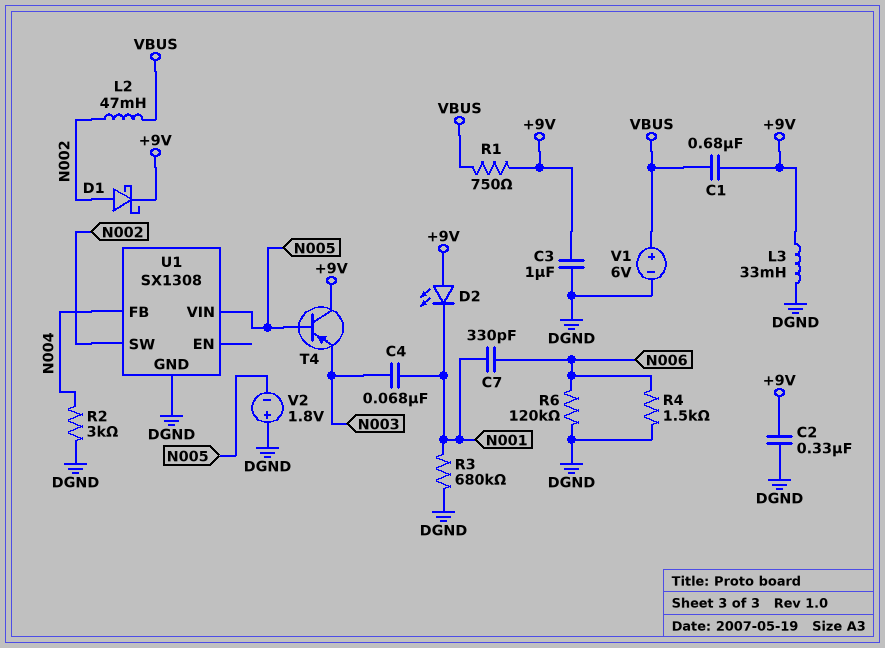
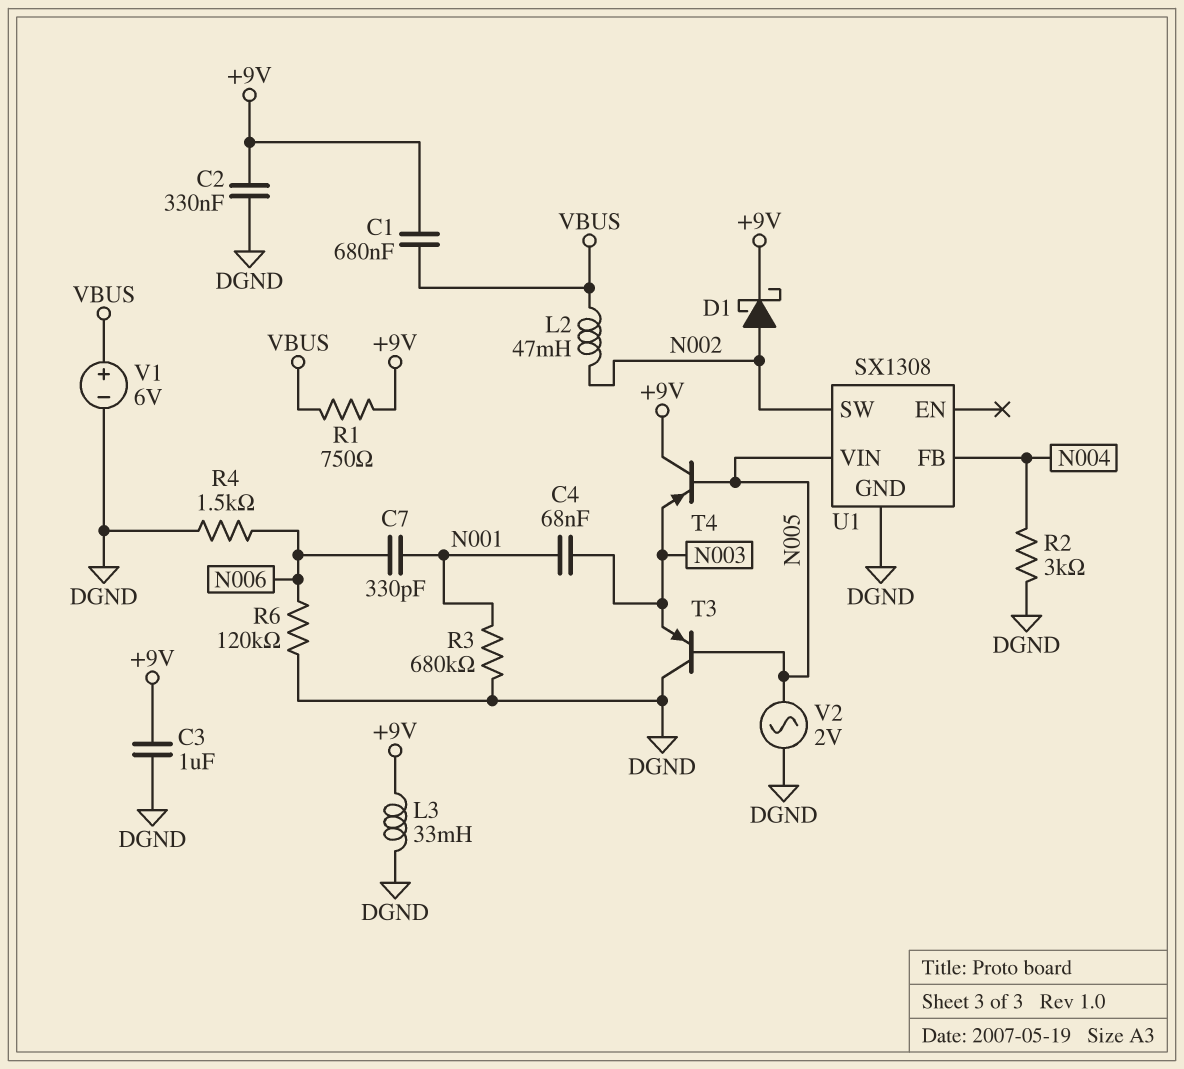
D2: LED (A +9V, K N001) -> none
T3: none -> PNP (B N005, C DGND, E N003)
V2: 1.8V (plus DGND, minus N005) -> AC 2V (DGND, N005)

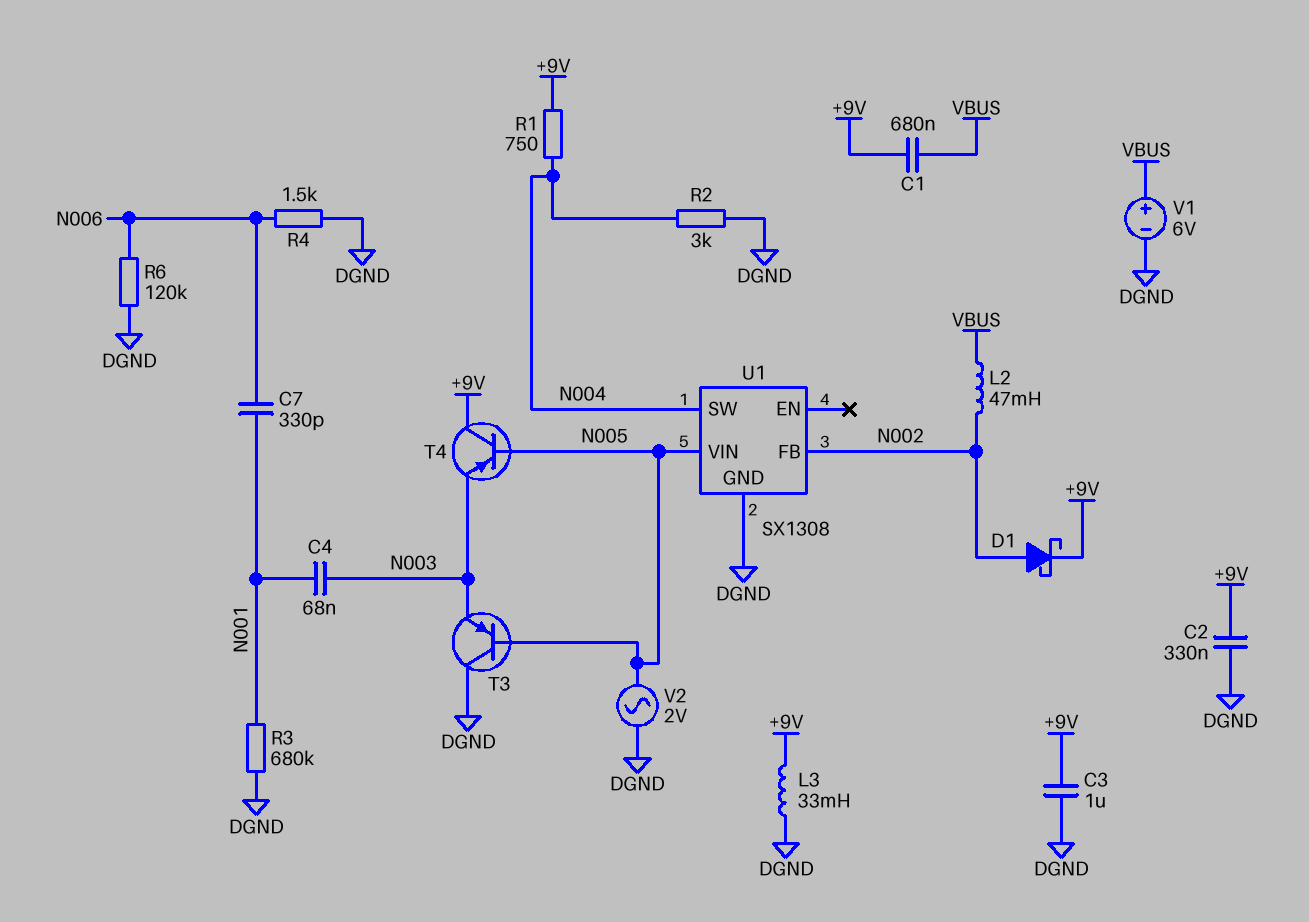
R1: 750 (+9V, VBUS) -> 750 (+9V, N004)
U1 pin FB: N004 -> N002
U1 pin SW: N002 -> N004

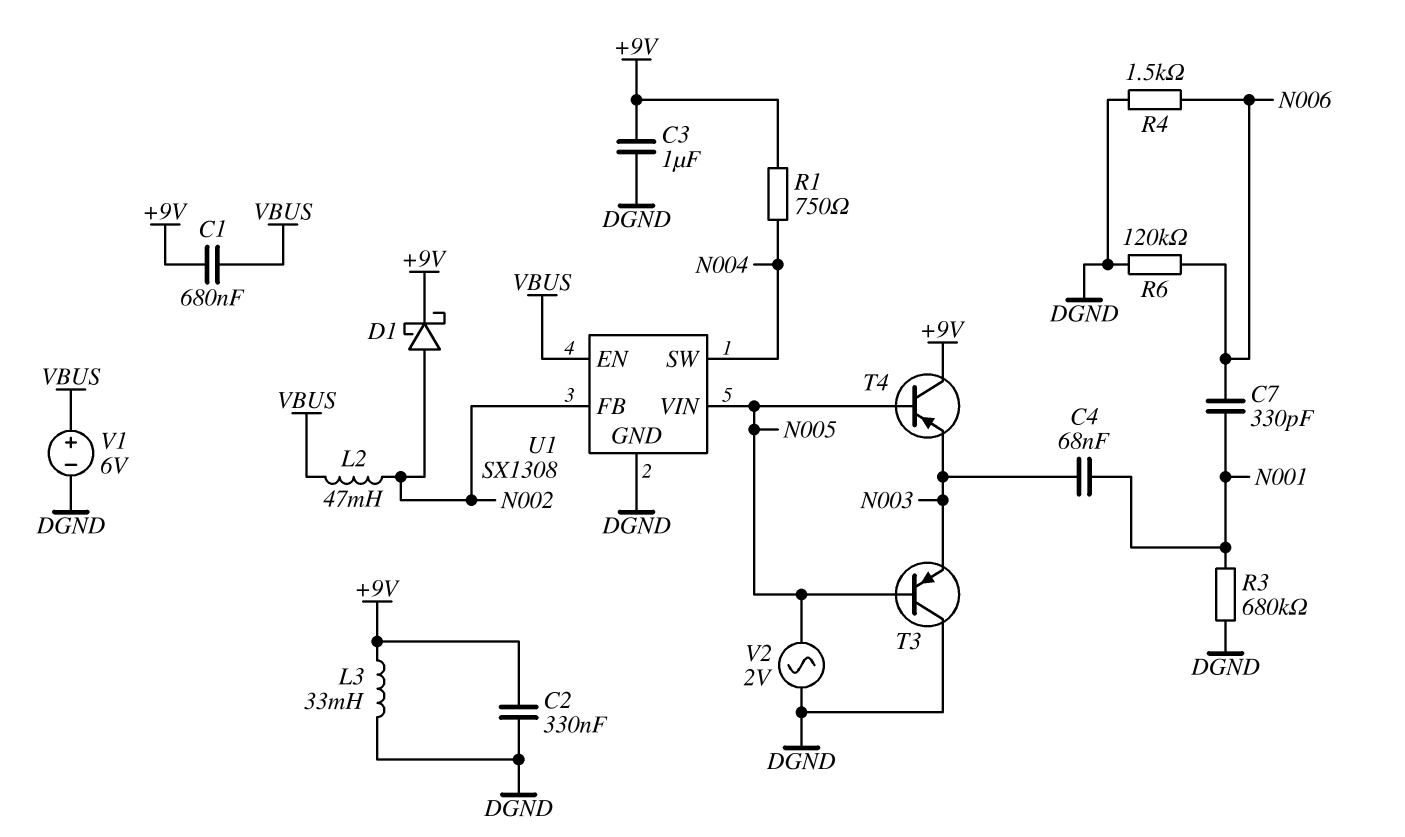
R2: 3k (DGND, N004) -> none
U1 pin EN: none -> VBUS

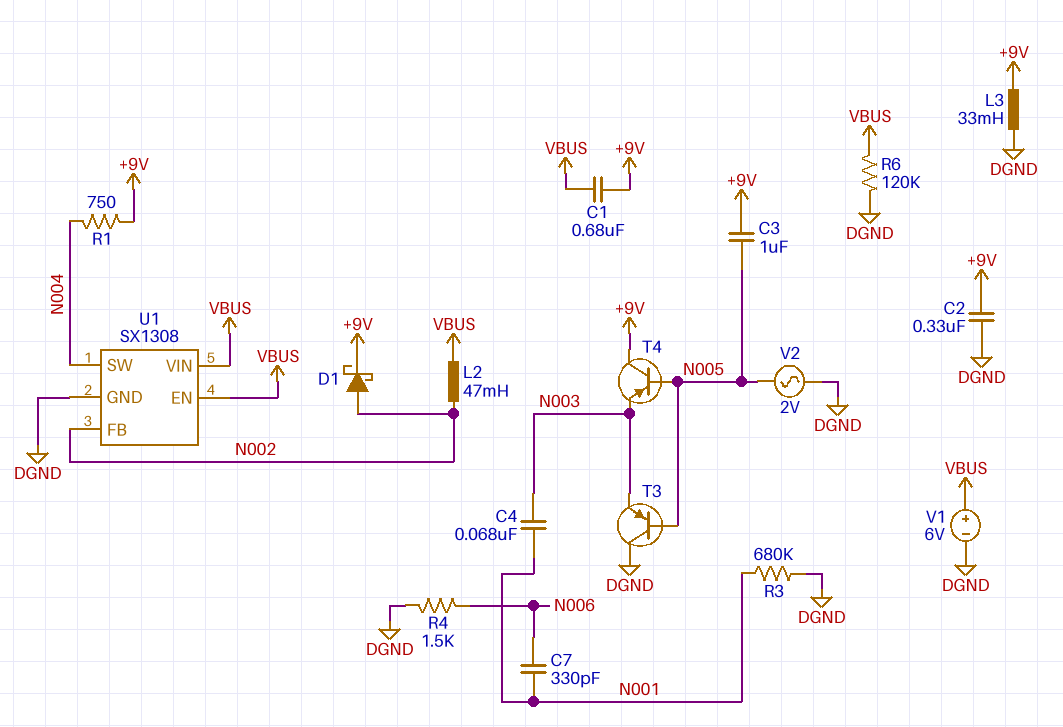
C3: 1uF (+9V, DGND) -> 1uF (+9V, N005)
R6: 120k (DGND, N006) -> 120k (DGND, VBUS)
U1 pin VIN: N005 -> VBUS

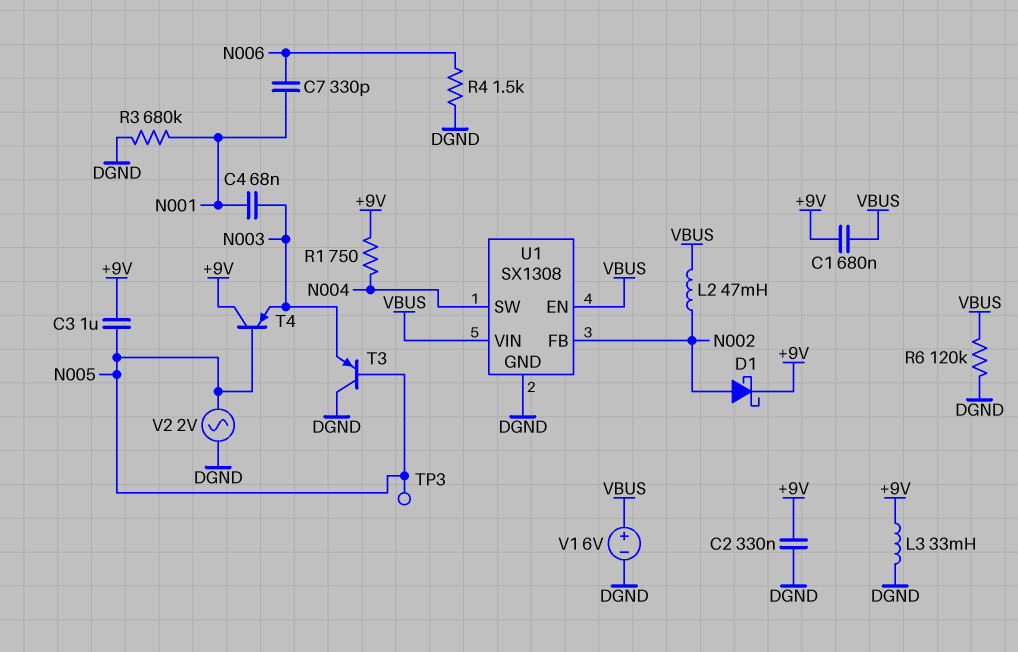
TP3: none -> test point (N005)

